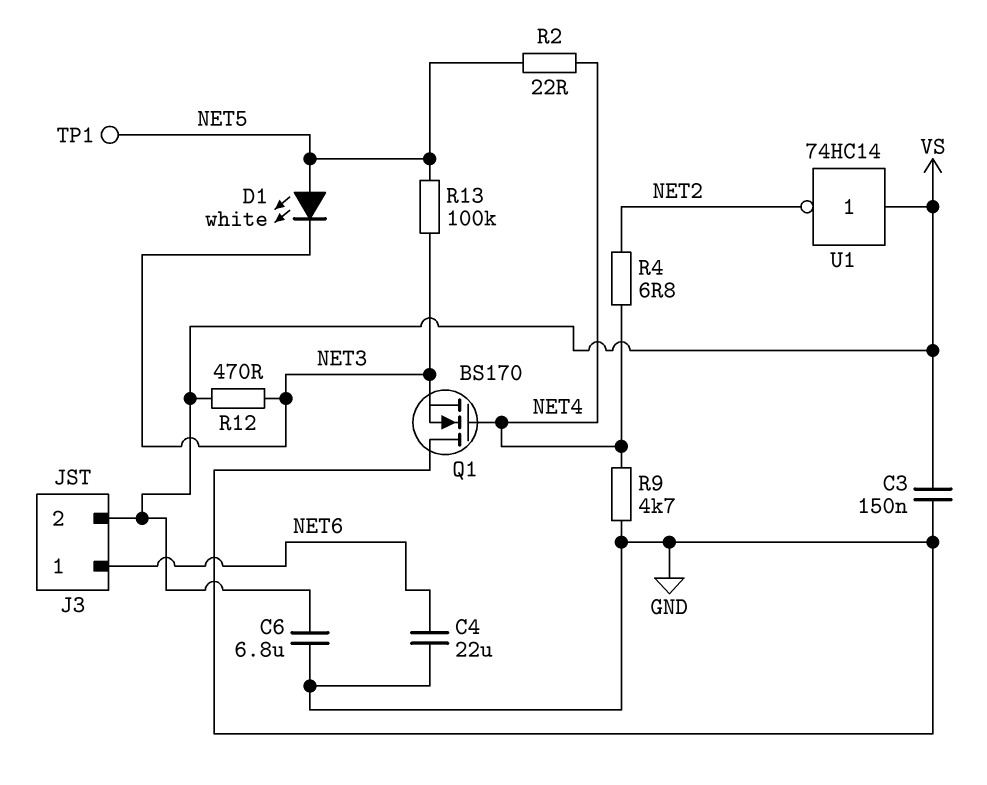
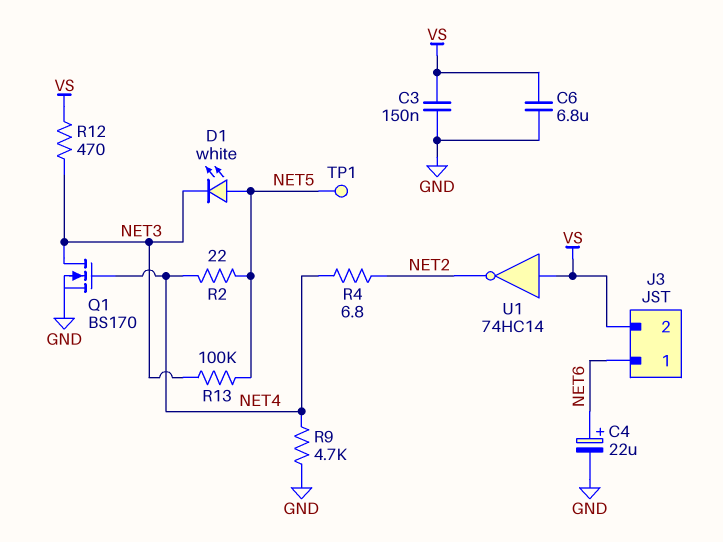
C4: 22uF (GND, NET6) -> 22uF (plus NET6, minus GND)
Q1: NMOS BS170 (G NET4, D GND, S NET3) -> NMOS BS170 (G NET4, D NET3, S GND)

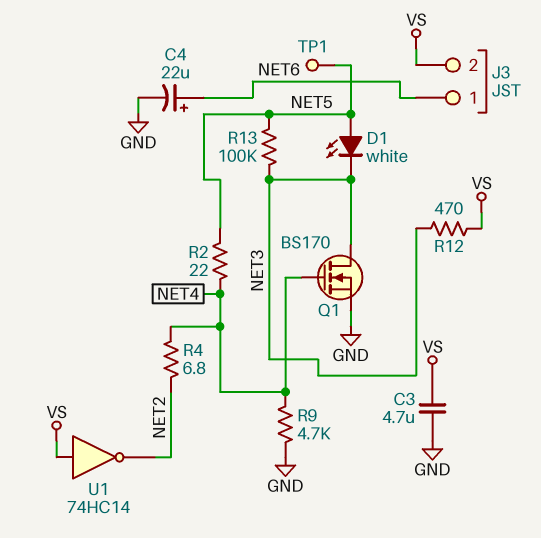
C3: 150nF (GND, VS) -> 4.7uF (GND, VS)
C6: 6.8uF (GND, VS) -> none

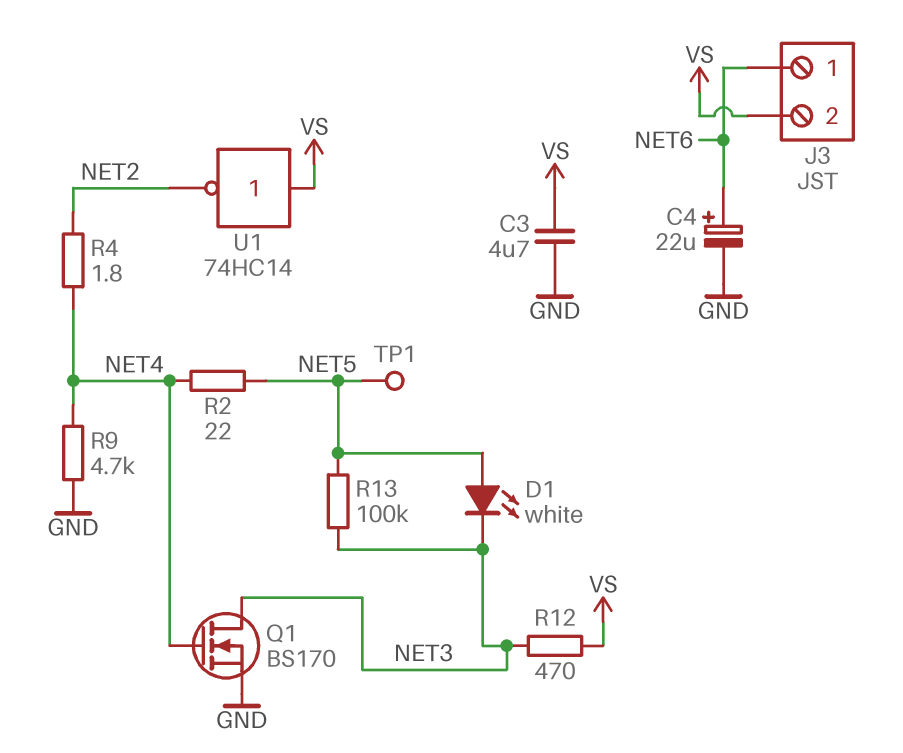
R4: 6.8 (NET2, NET4) -> 1.8 (NET2, NET4)

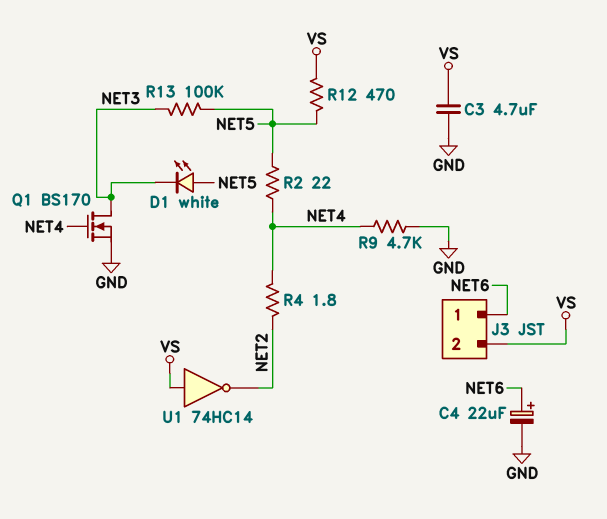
R12: 470 (NET3, VS) -> 470 (NET5, VS)
TP1: test point (NET5) -> none

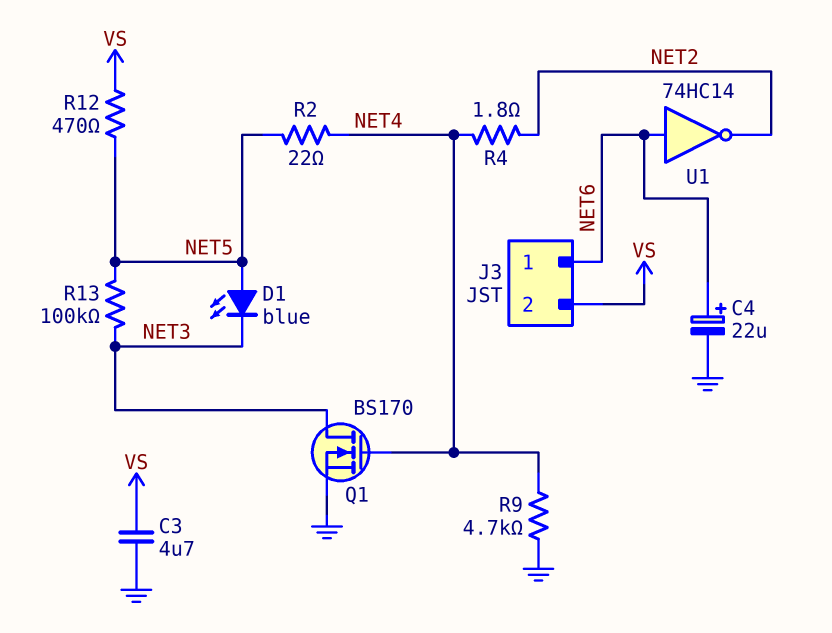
D1: LED white (A NET5, K NET3) -> LED blue (A NET5, K NET3)
U1: NOT 74HC14 (in VS, out NET2) -> NOT 74HC14 (in NET6, out NET2)

